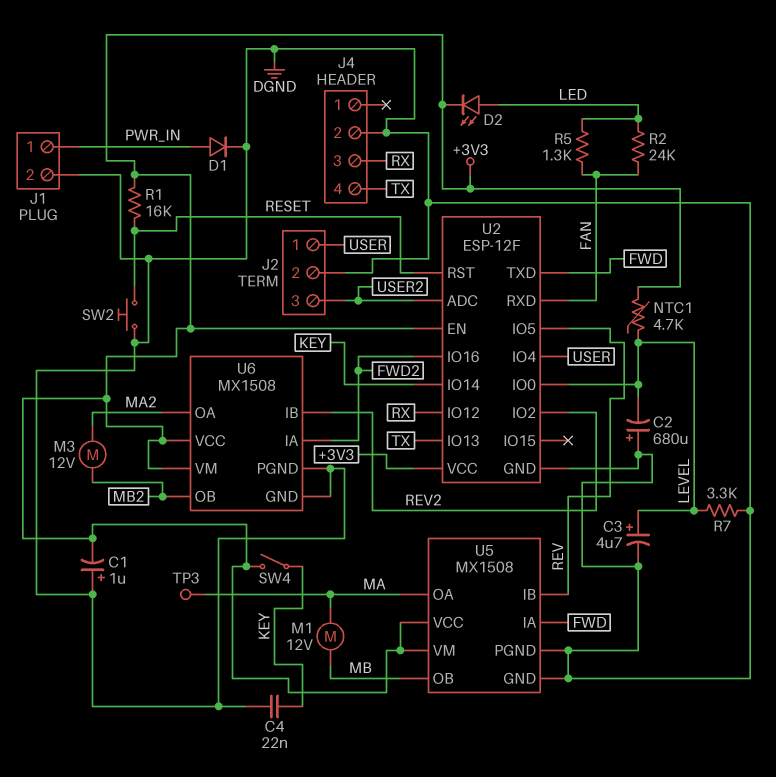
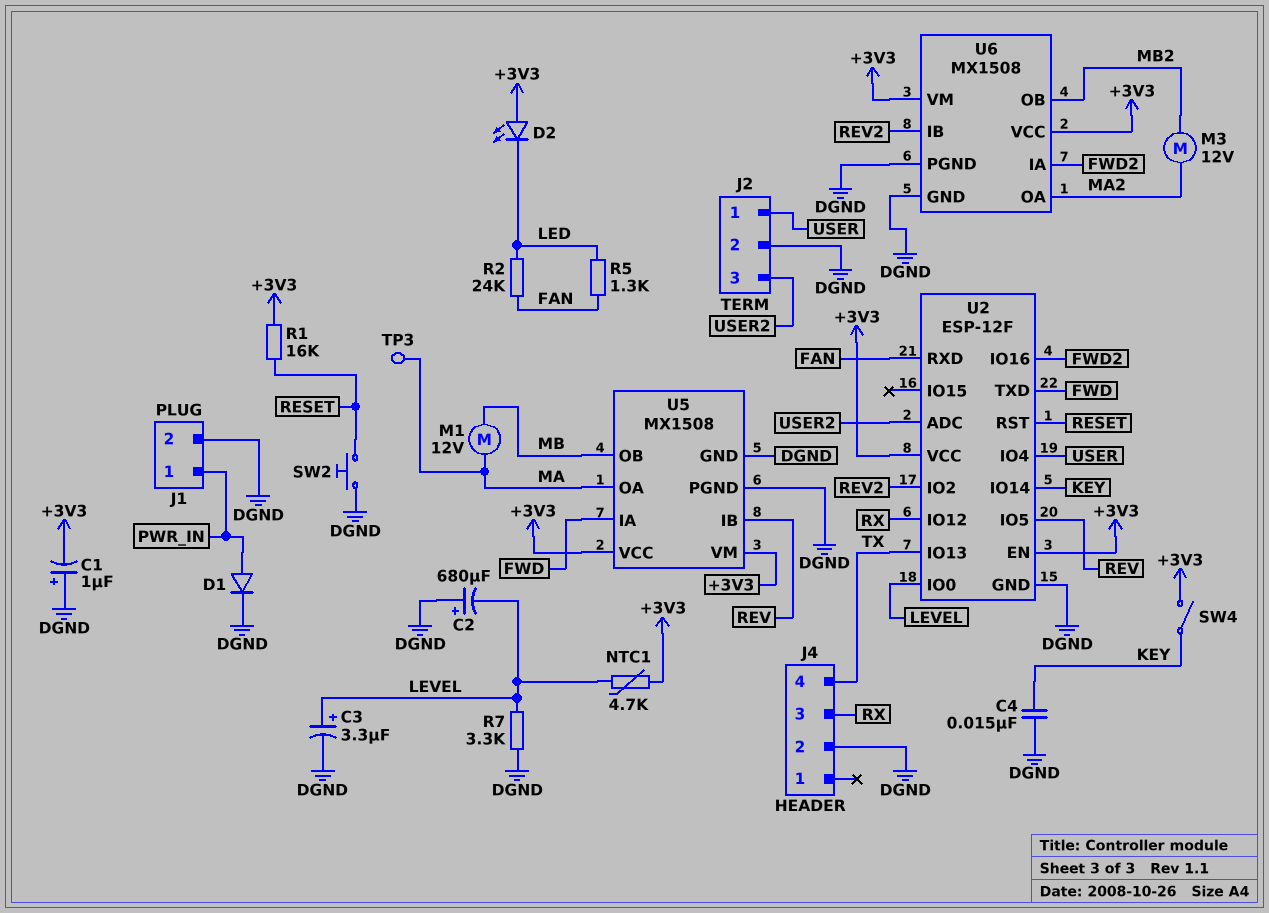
C3: 4.7uF (plus LEVEL, minus DGND) -> 3.3uF (plus LEVEL, minus DGND)
C4: 22nF (DGND, KEY) -> 15nF (DGND, KEY)
D2: LED (A LED, K +3V3) -> LED (A +3V3, K LED)

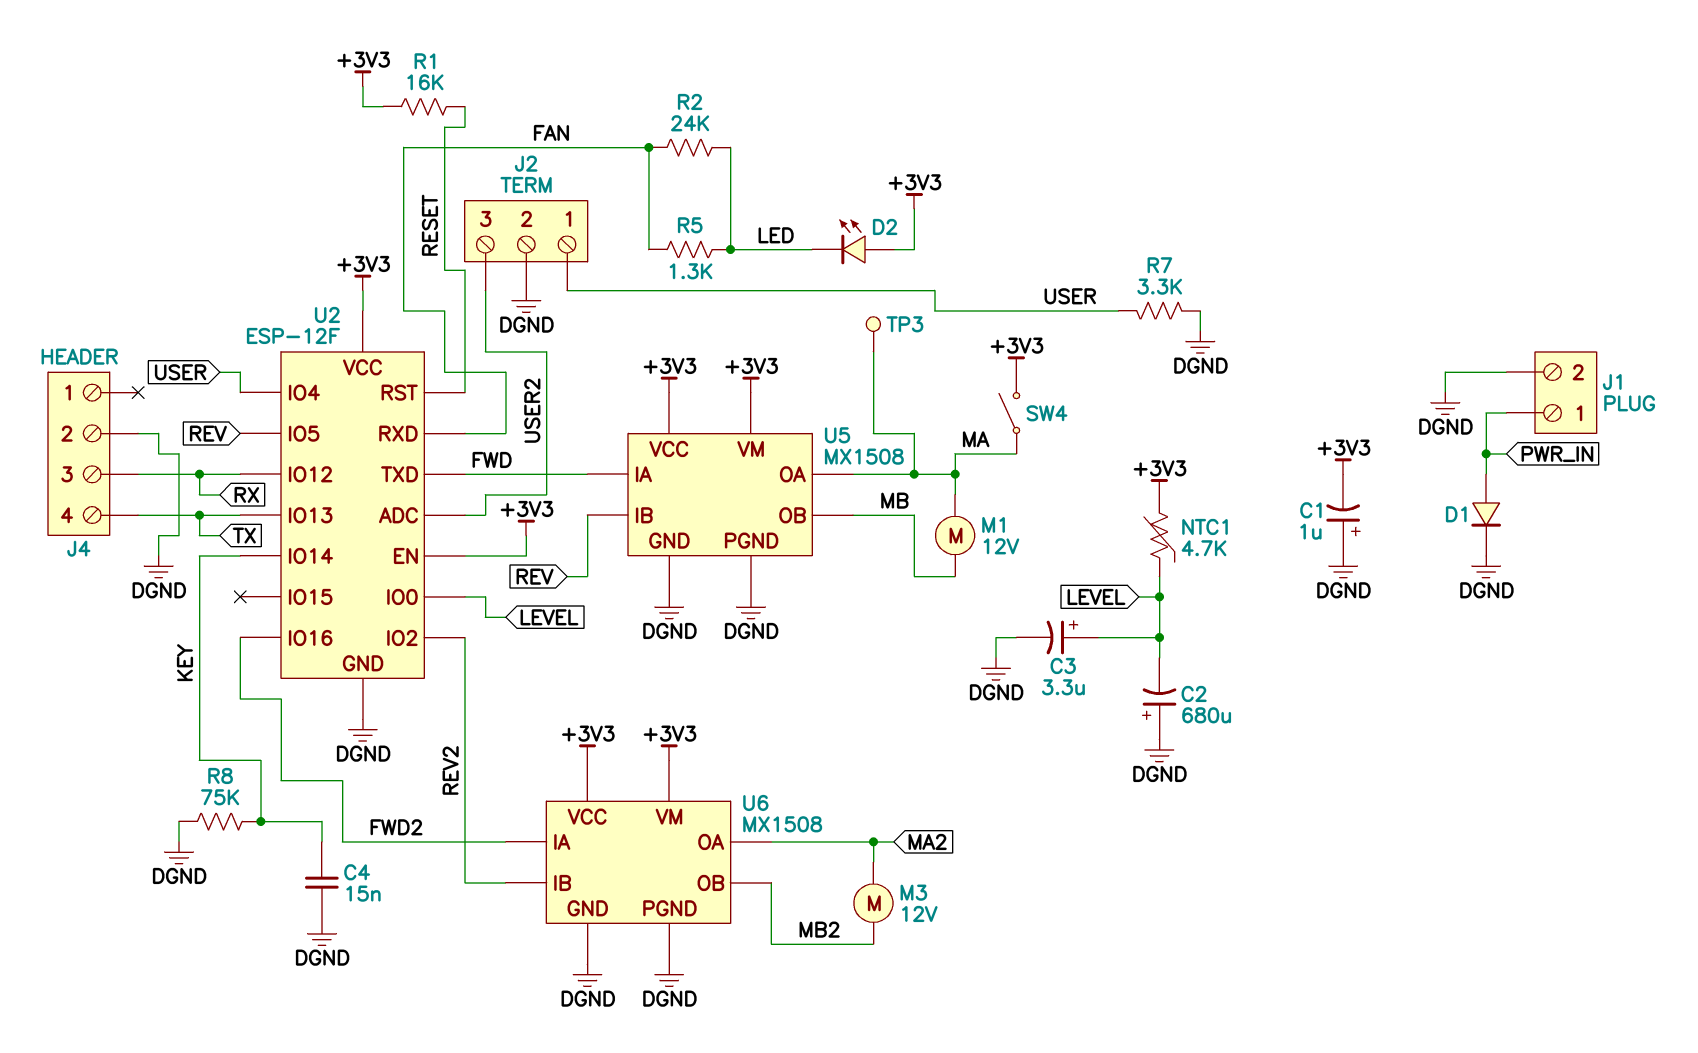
R7: 3.3k (DGND, LEVEL) -> 3.3k (DGND, USER)
R8: none -> 75k (DGND, KEY)
SW2: button (DGND, RESET) -> none
SW4: switch (+3V3, KEY) -> switch (+3V3, MA)

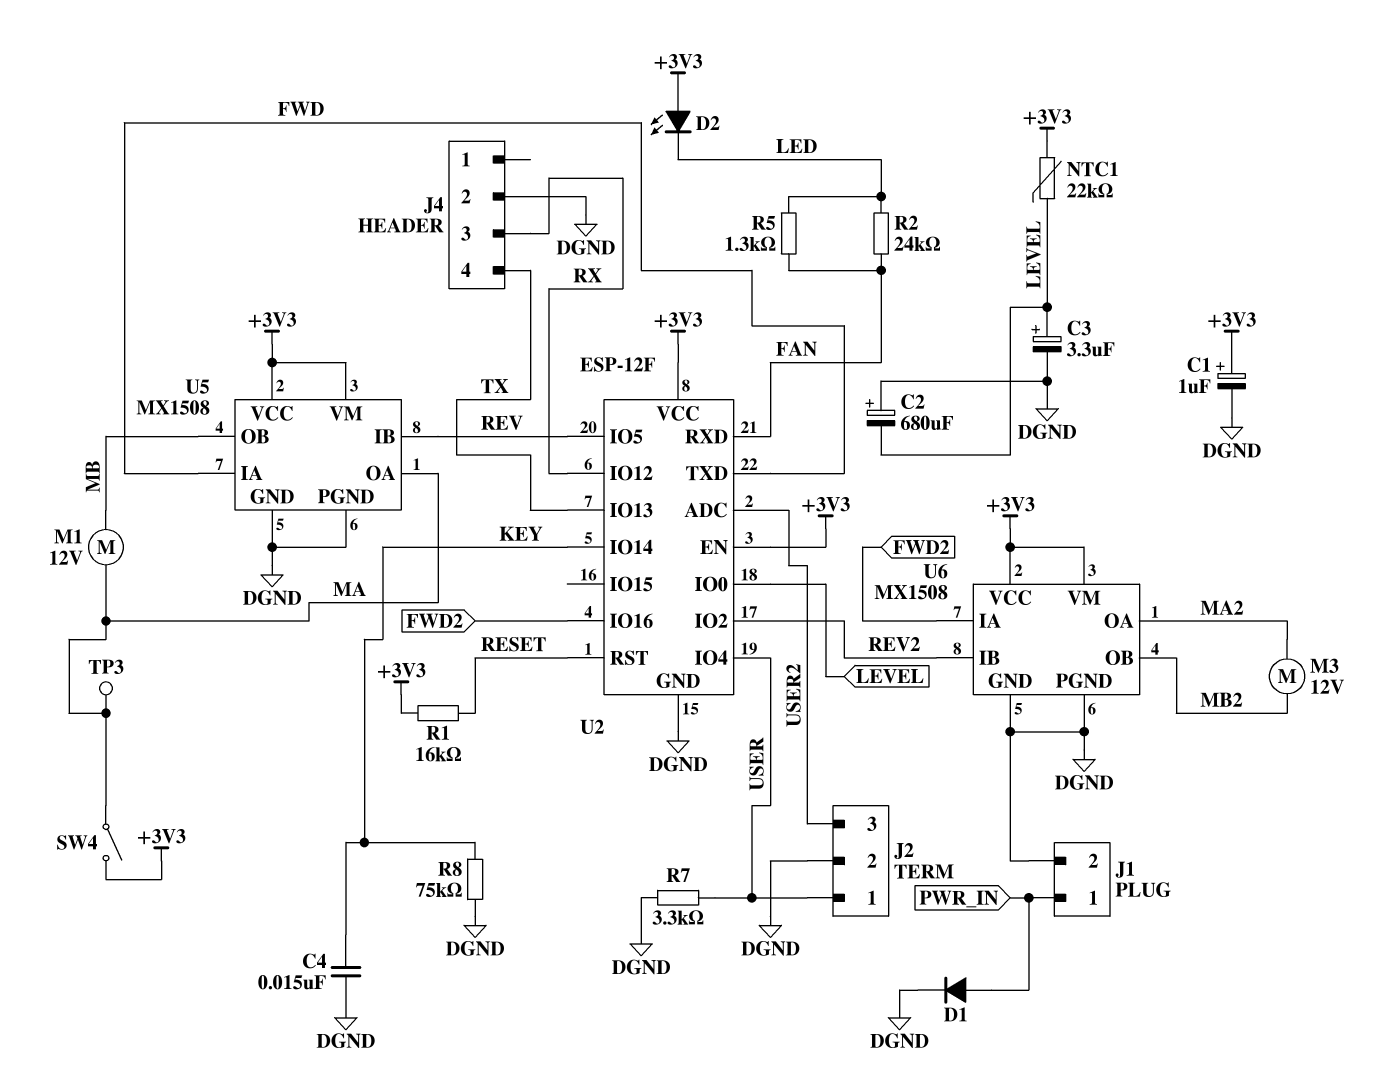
C1: 1uF (plus DGND, minus +3V3) -> 1uF (plus +3V3, minus DGND)
NTC1: 4.7k (+3V3, LEVEL) -> 22k (+3V3, LEVEL)

